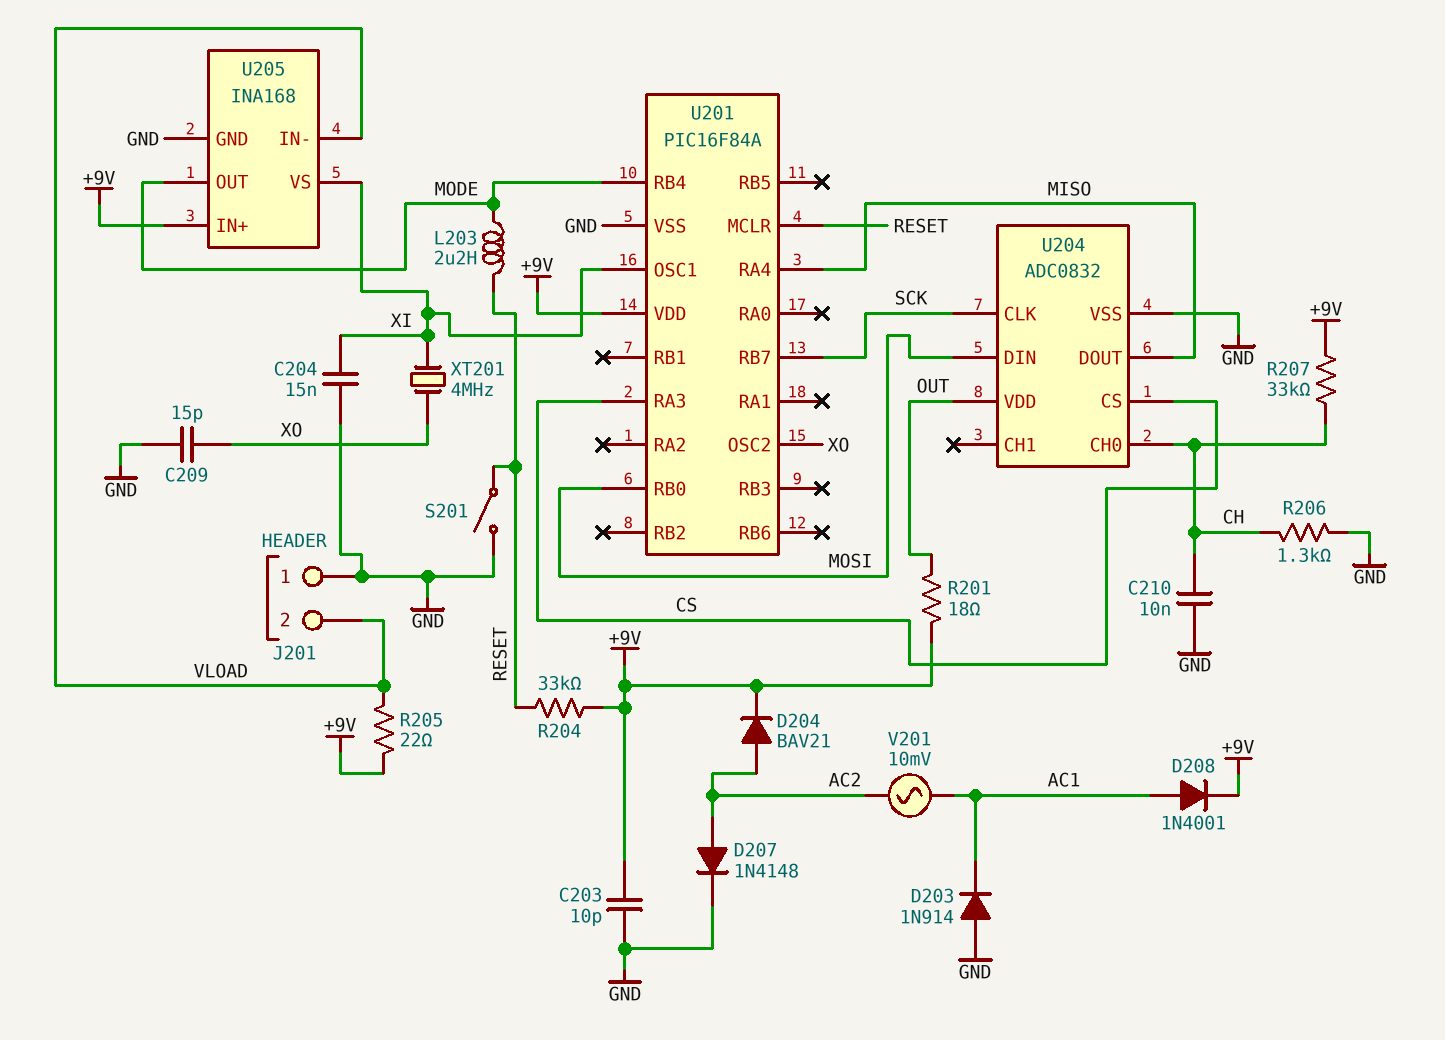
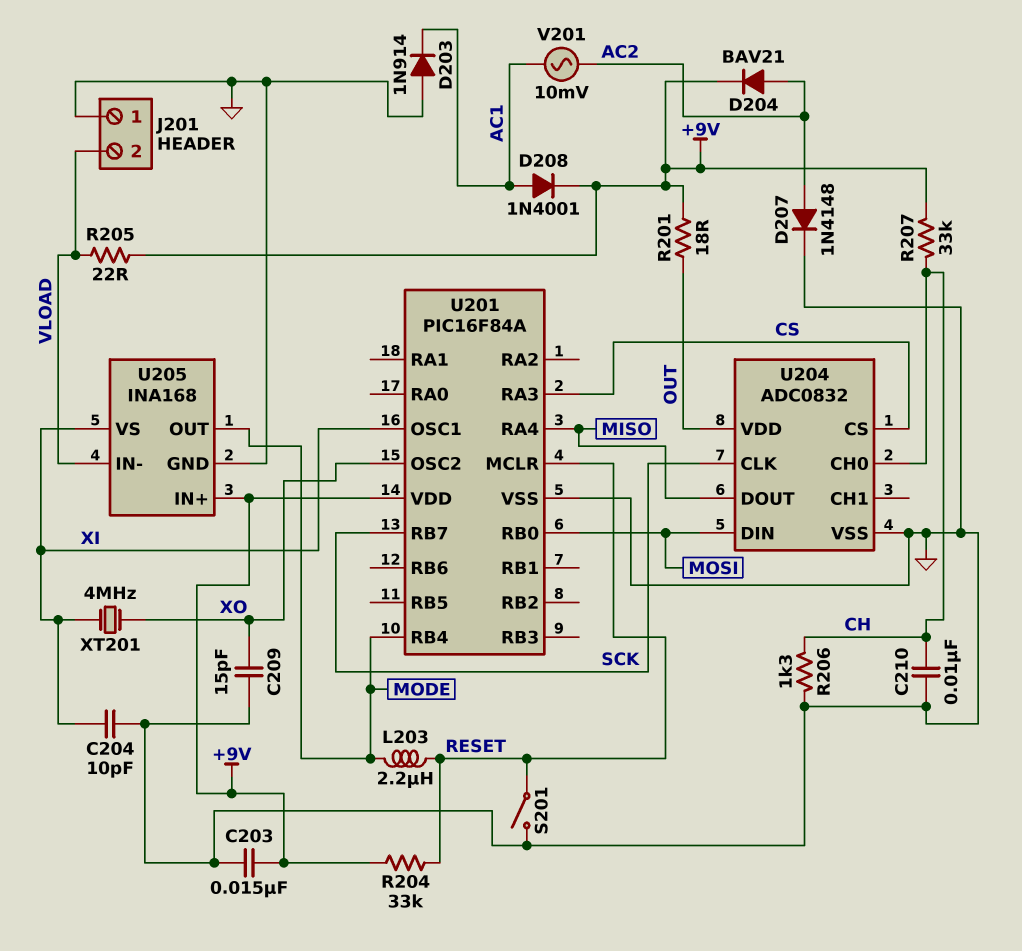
C203: 10pF (+9V, GND) -> 15nF (+9V, GND)
C204: 15nF (GND, XI) -> 10pF (GND, XI)

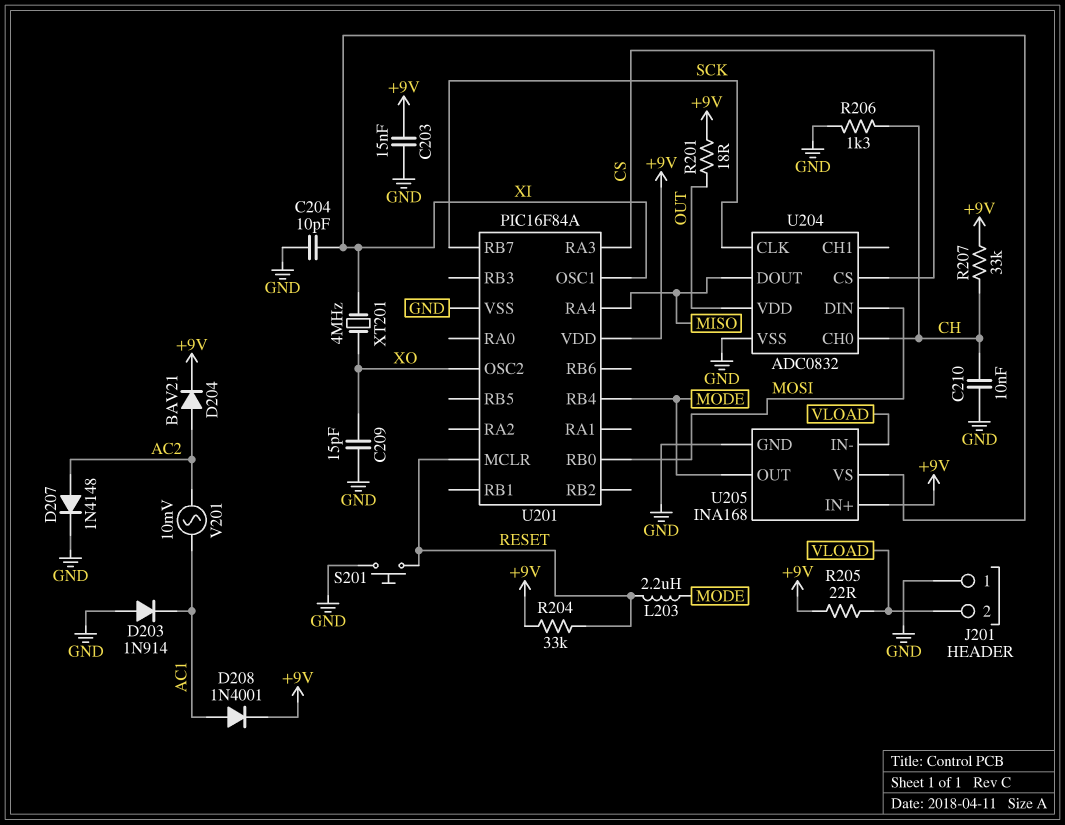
S201: switch (GND, RESET) -> button (GND, RESET)

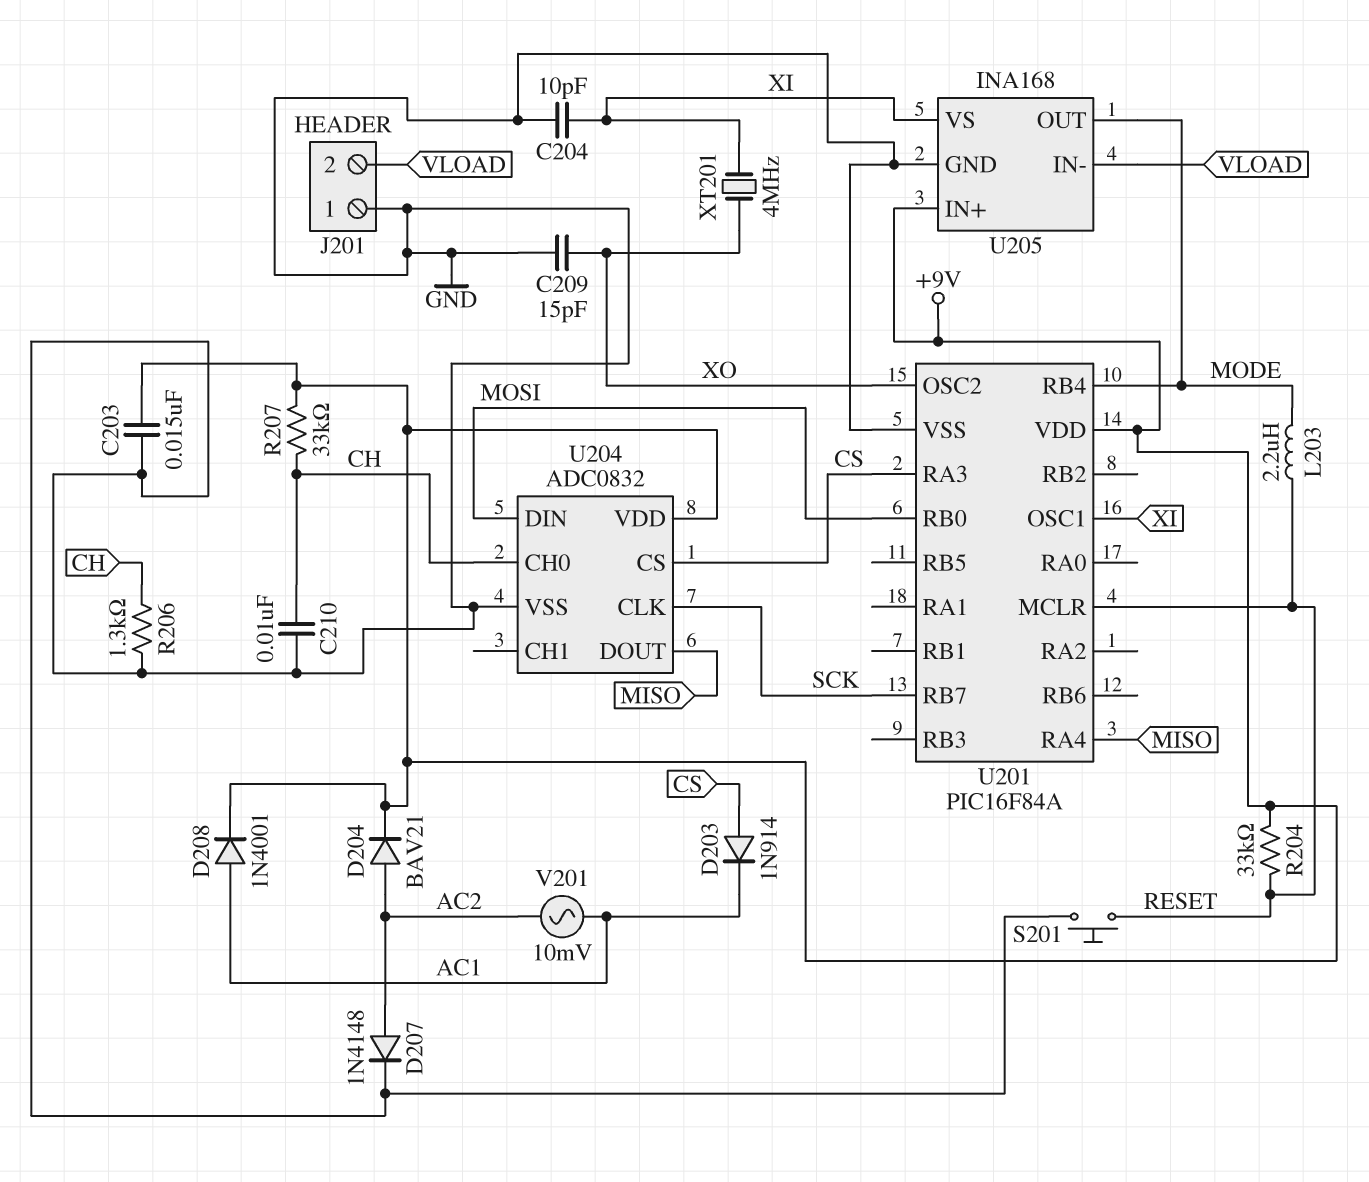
D203: diode 1N914 (A GND, K AC1) -> diode 1N914 (A CS, K AC1)
R201: 18 (+9V, OUT) -> none
R205: 22 (+9V, VLOAD) -> none
U204 pin VDD: OUT -> +9V

